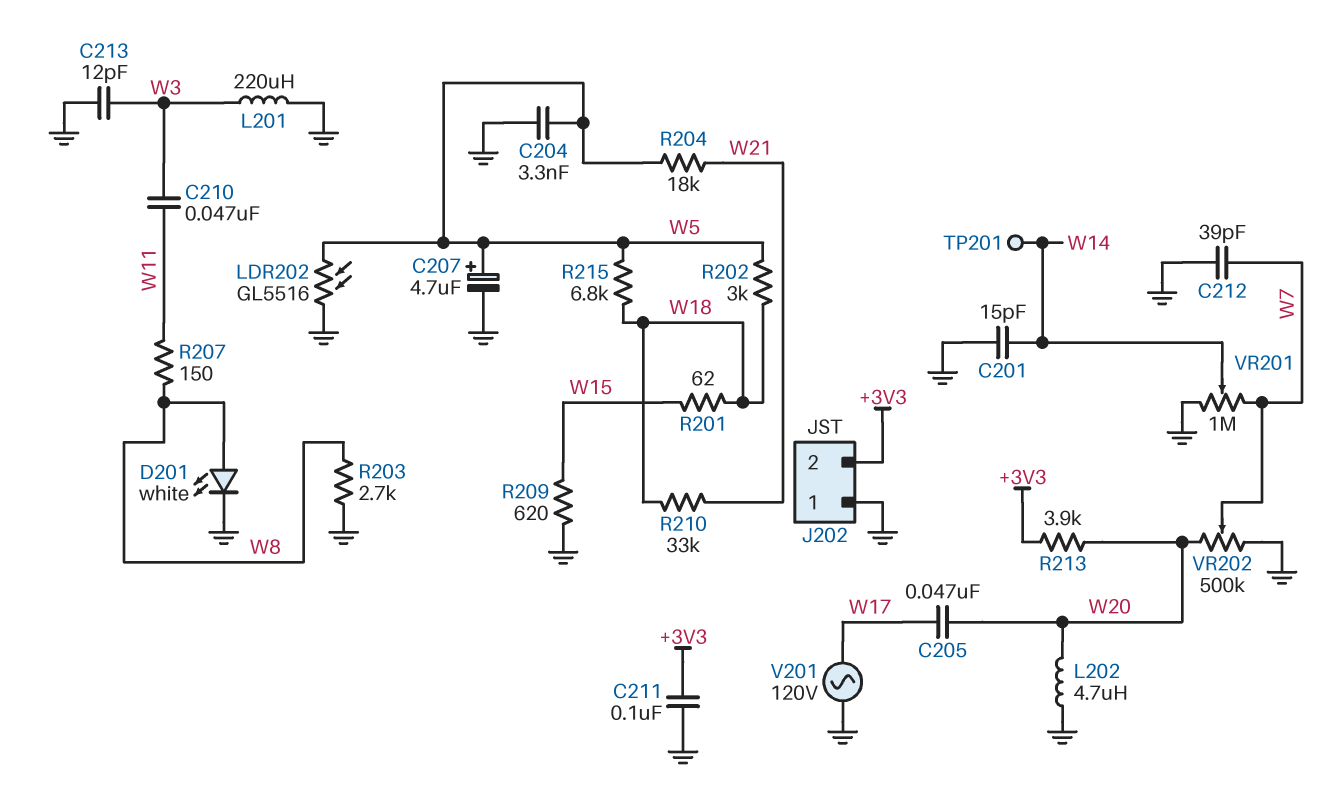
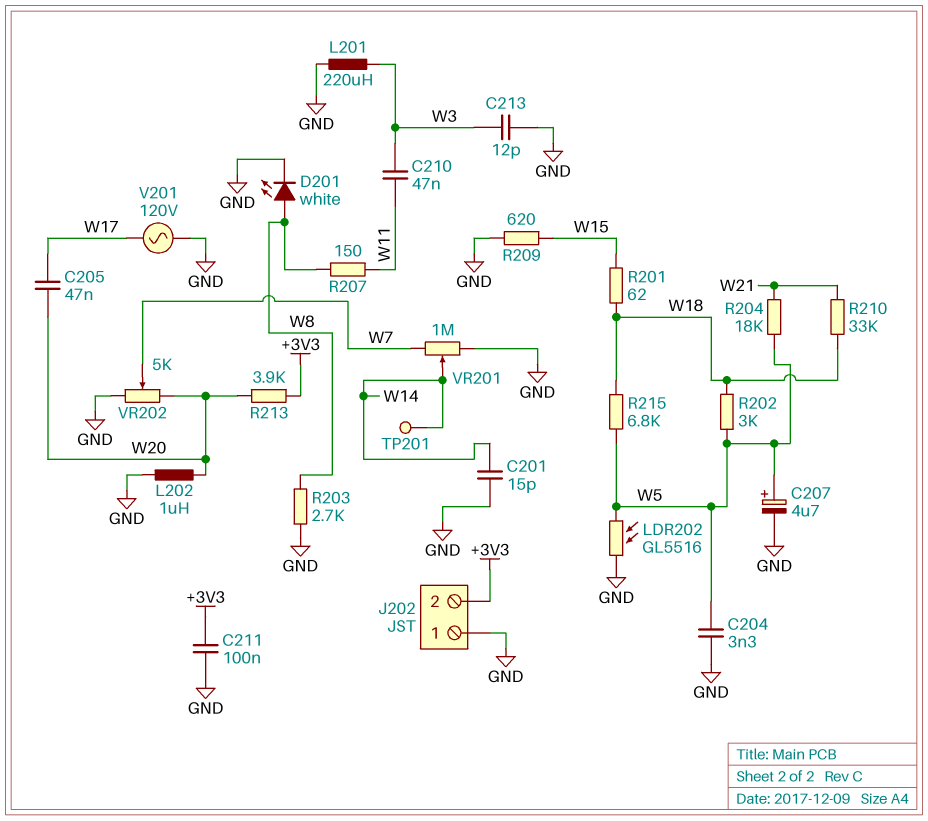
C212: 39pF (GND, W7) -> none
L202: 4.7uH (GND, W20) -> 1uH (GND, W20)
VR202: 500k (GND, W20, wiper W7) -> 5k (GND, W20, wiper W7)

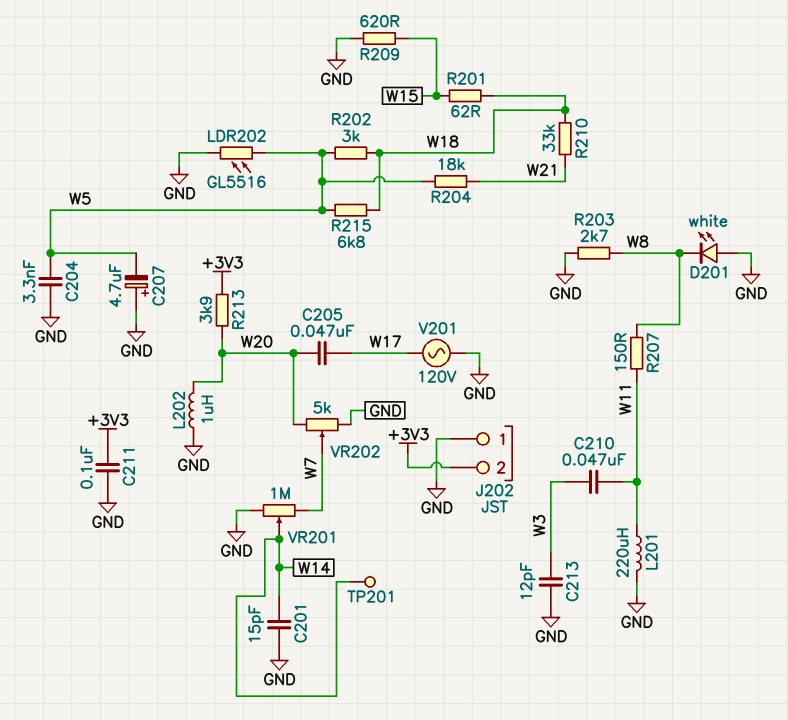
C207: 4.7uF (plus W5, minus GND) -> 4.7uF (plus GND, minus W5)
D201: LED white (A W8, K GND) -> LED white (A GND, K W8)
L201: 220uH (GND, W3) -> 220uH (GND, W11)

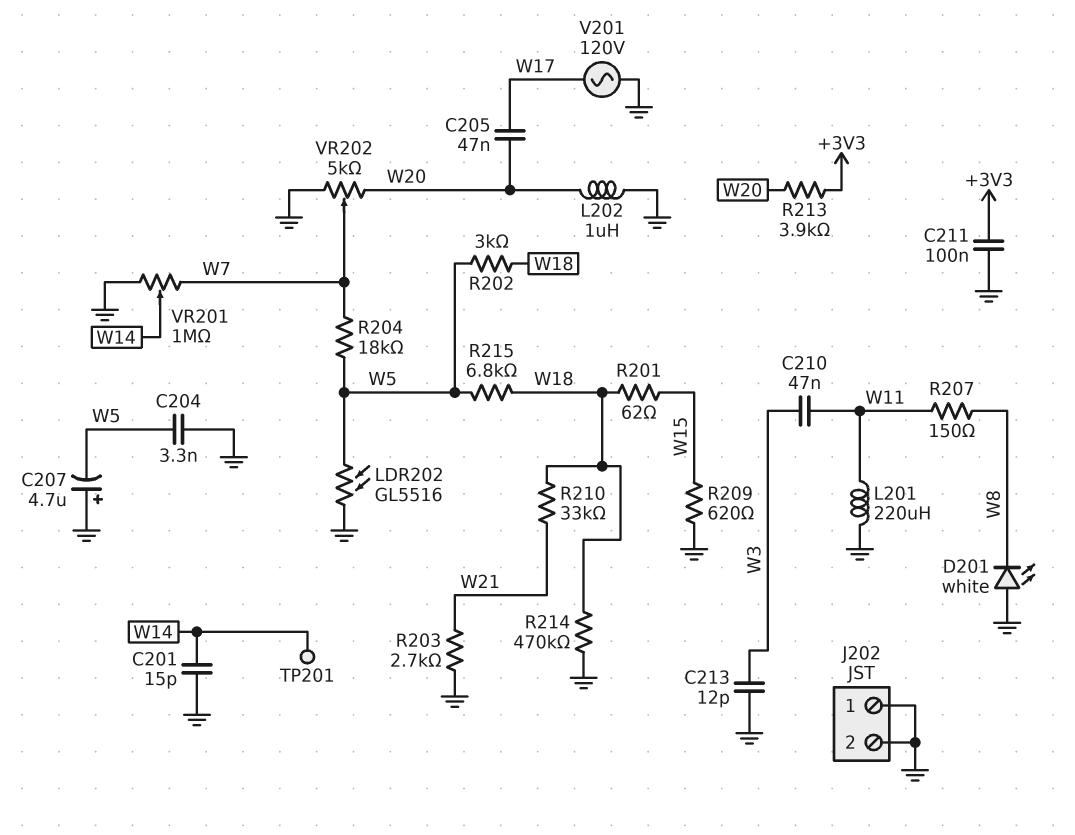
J202 pin 2: +3V3 -> GND
R203: 2.7k (GND, W8) -> 2.7k (GND, W21)
R204: 18k (W5, W21) -> 18k (W5, W7)
R214: none -> 470k (GND, W18)

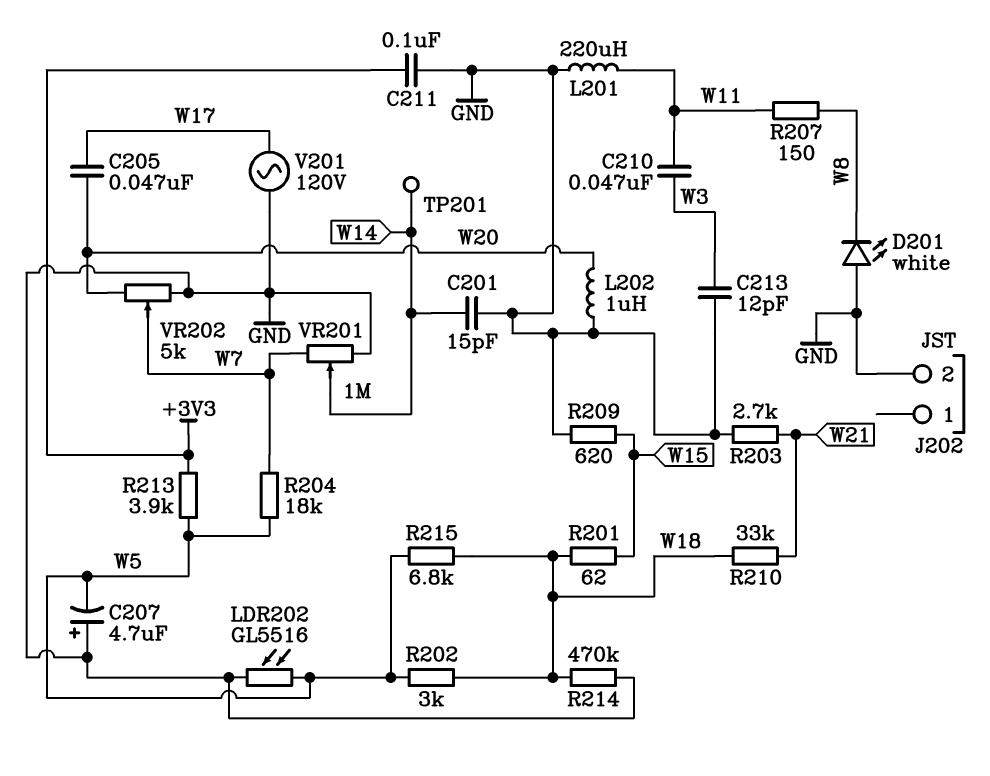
C204: 3.3nF (GND, W5) -> none
J202 pin 1: GND -> none
R213: 3.9k (+3V3, W20) -> 3.9k (+3V3, W5)

